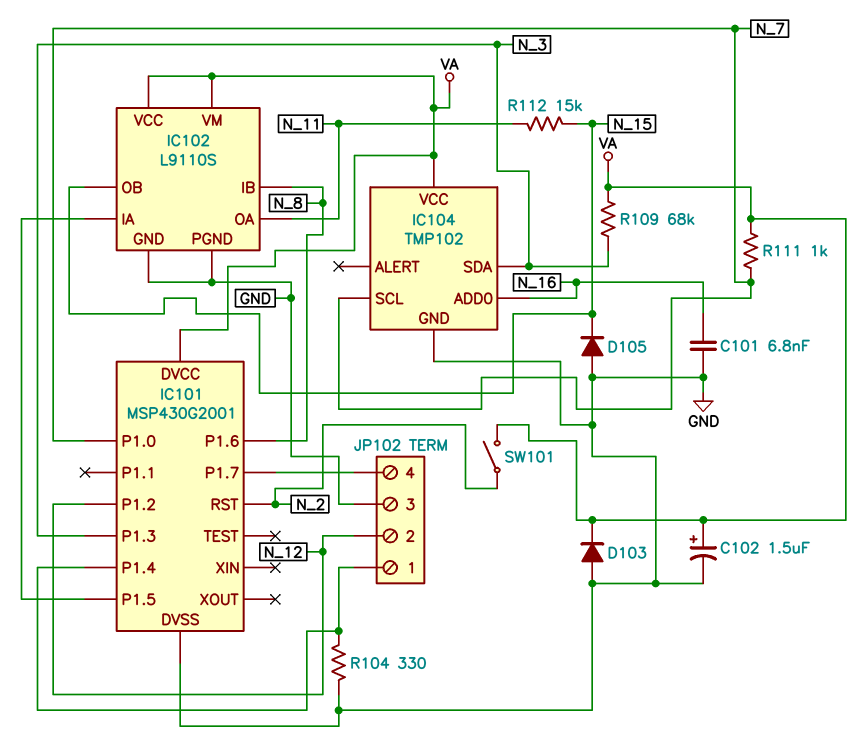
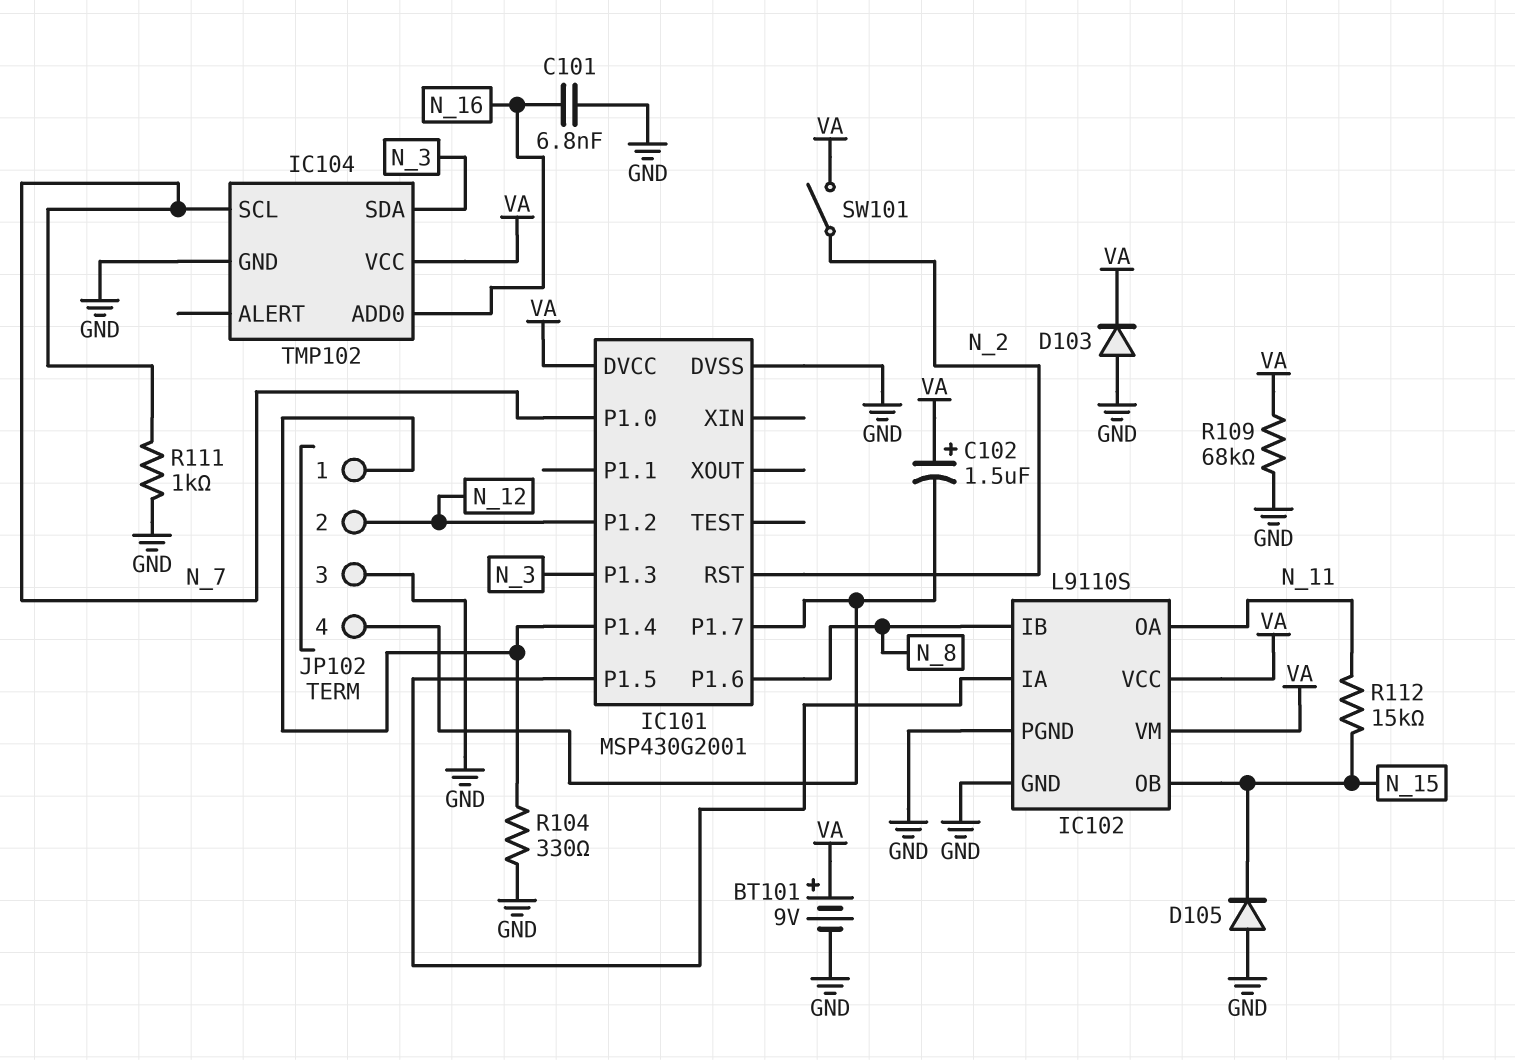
BT101: none -> 9V (plus VA, minus GND)
C102: 1.5uF (plus VA, minus GND) -> 1.5uF (plus VA, minus IC101/P1.7)
R109: 68k (N_3, VA) -> 68k (GND, VA)
R111: 1k (N_7, VA) -> 1k (GND, N_7)

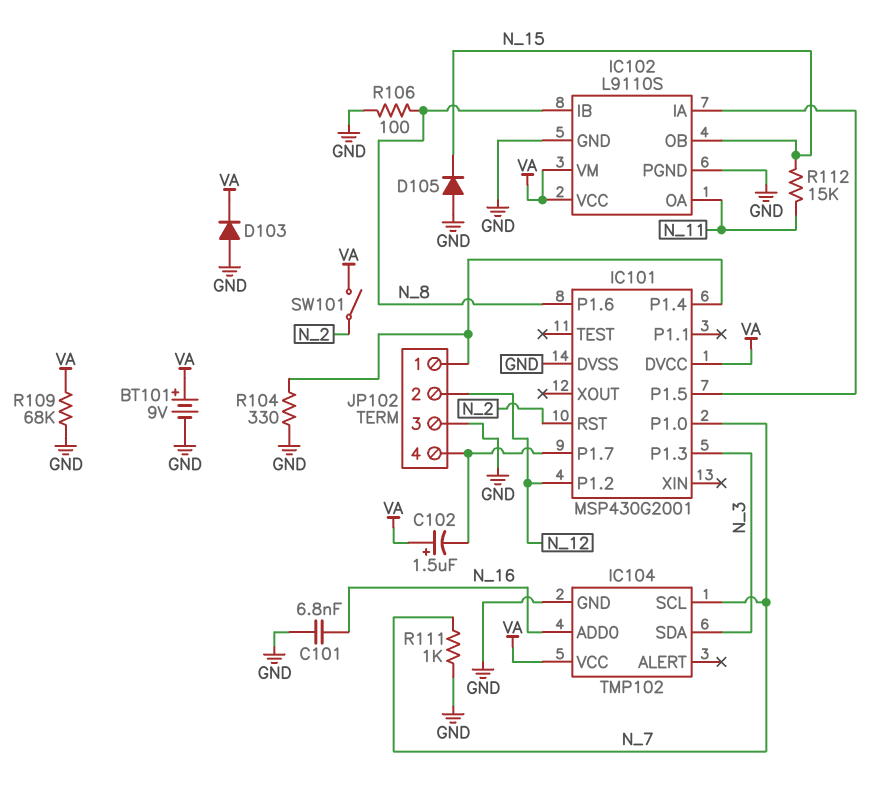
R106: none -> 100 (GND, N_8)

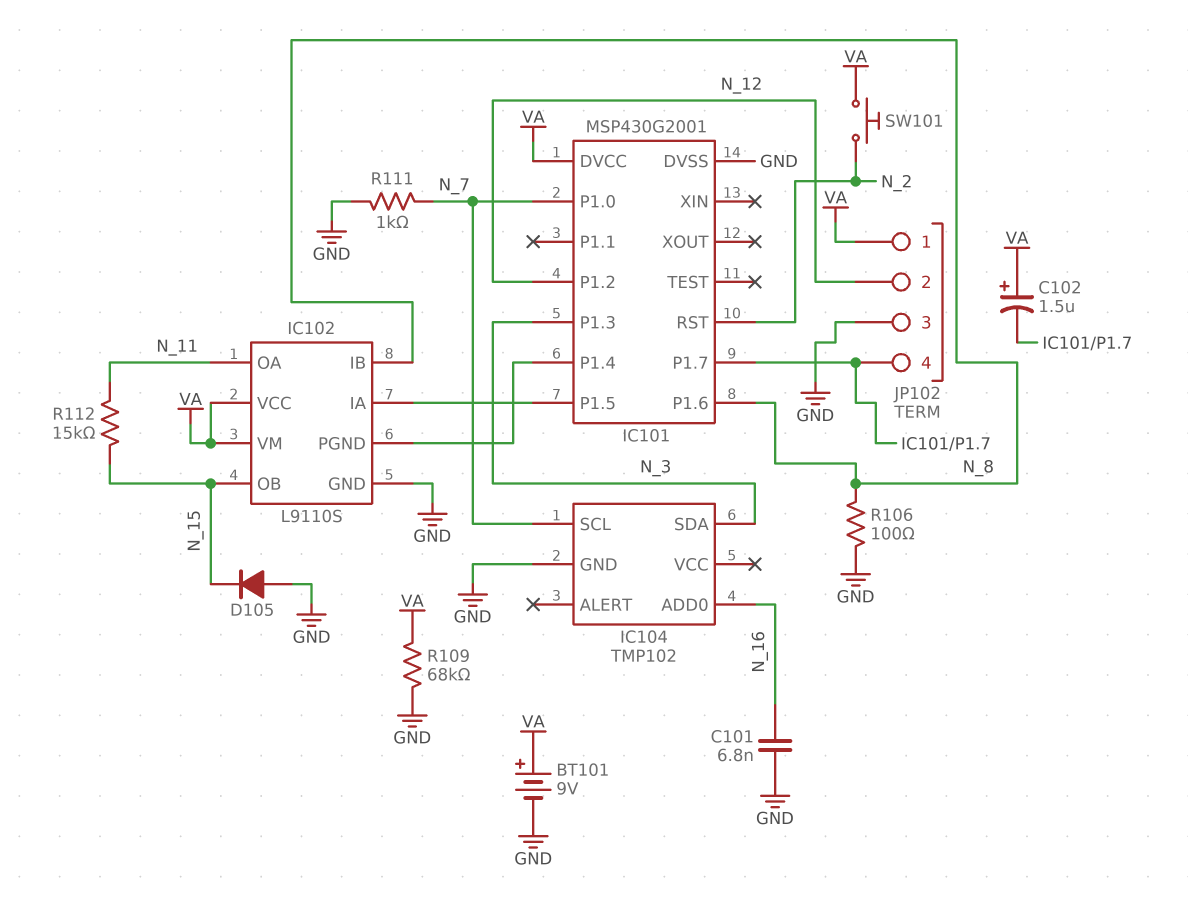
D103: diode (A GND, K VA) -> none
IC102 pin PGND: GND -> IC101/P1.4
IC104 pin VCC: VA -> none
JP102 pin 1: IC101/P1.4 -> VA
R104: 330 (GND, IC101/P1.4) -> none
SW101: switch (N_2, VA) -> button (N_2, VA)

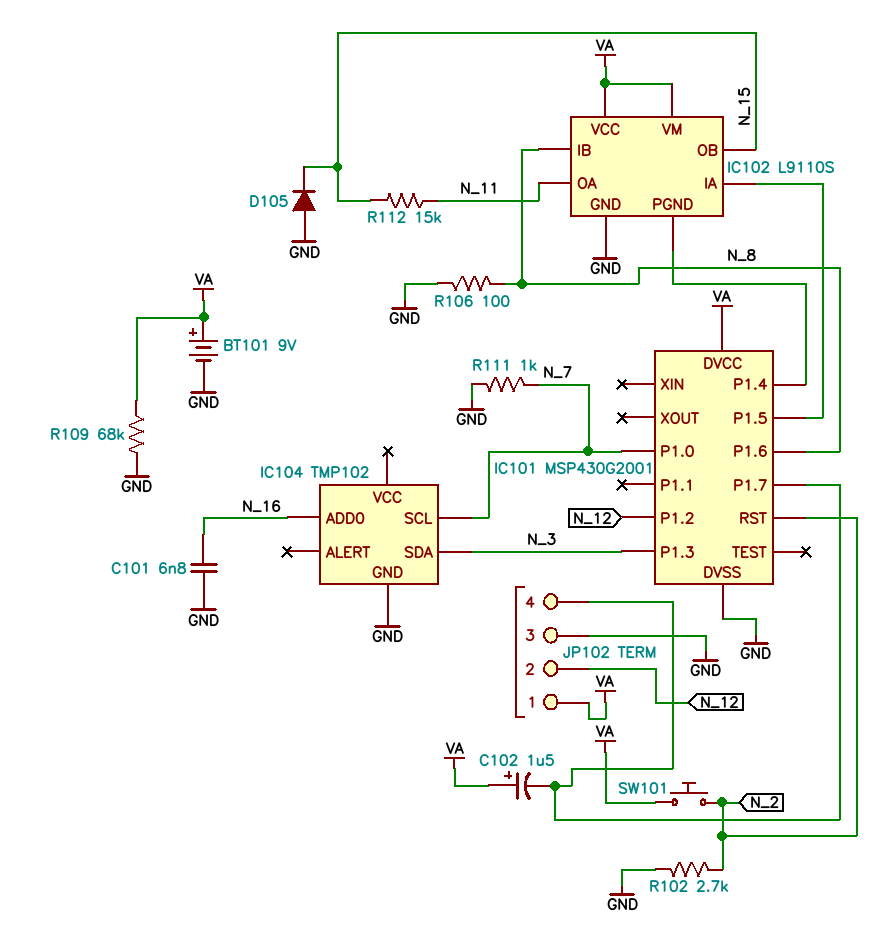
R102: none -> 2.7k (GND, N_2)

